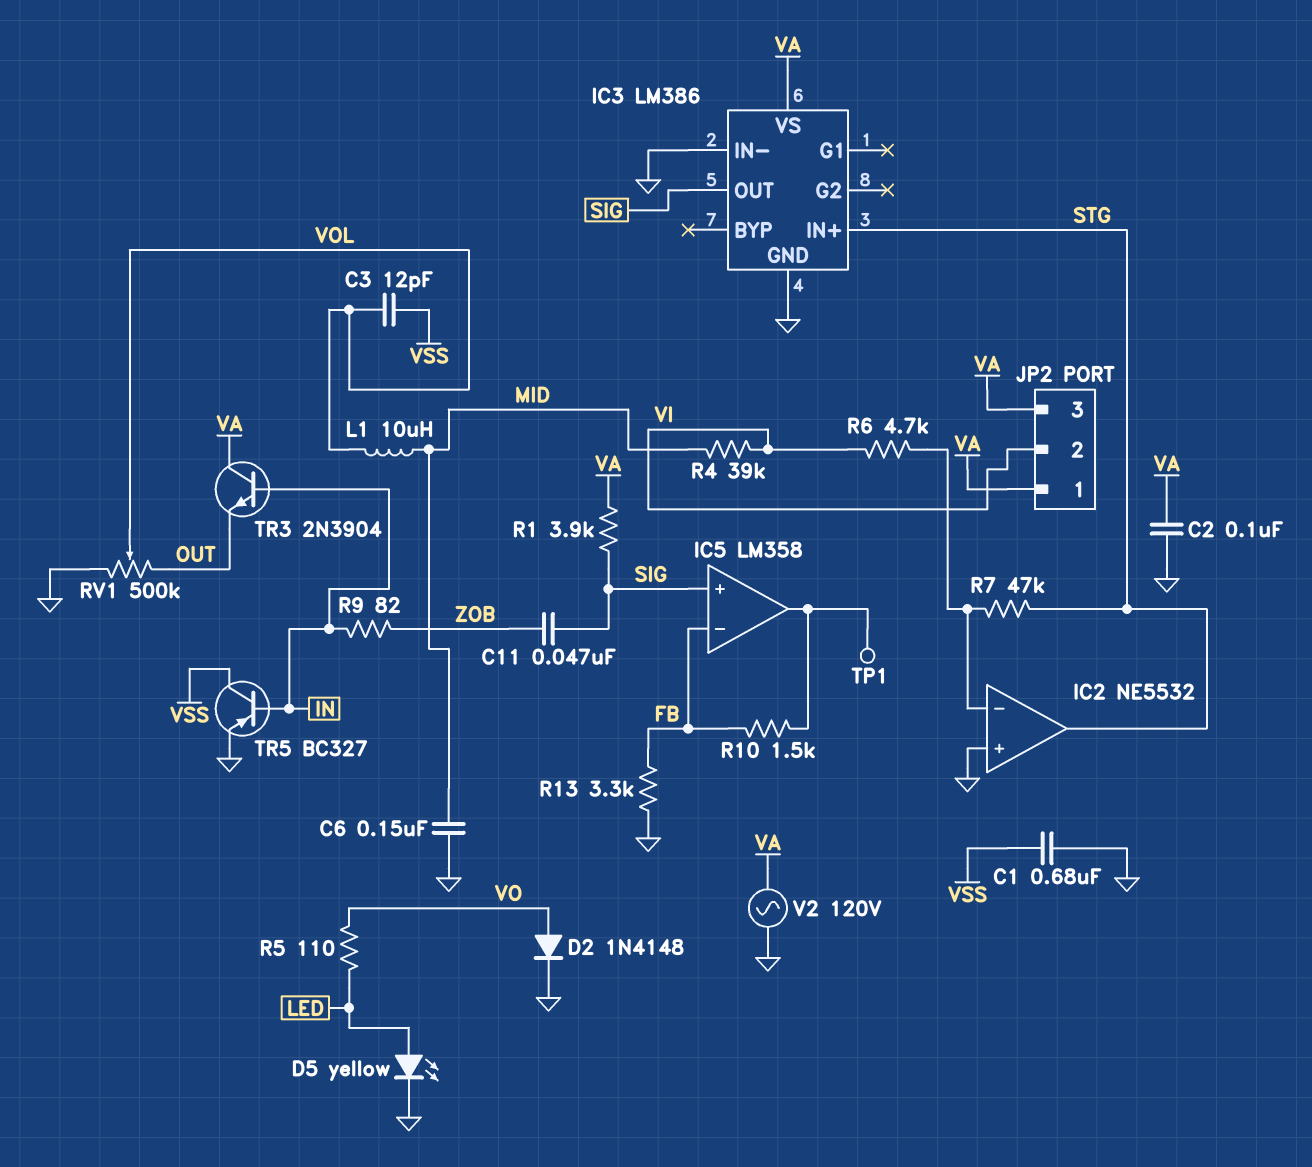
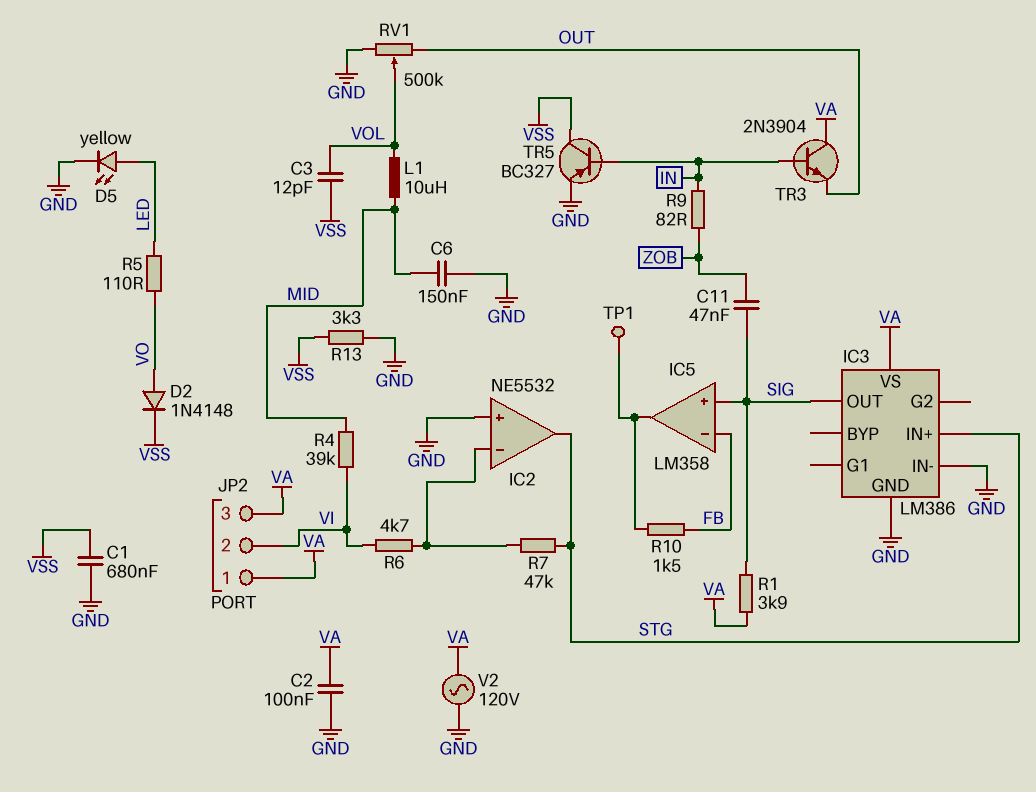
D2: diode 1N4148 (A VO, K GND) -> diode 1N4148 (A VO, K VSS)
R13: 3.3k (FB, GND) -> 3.3k (GND, VSS)

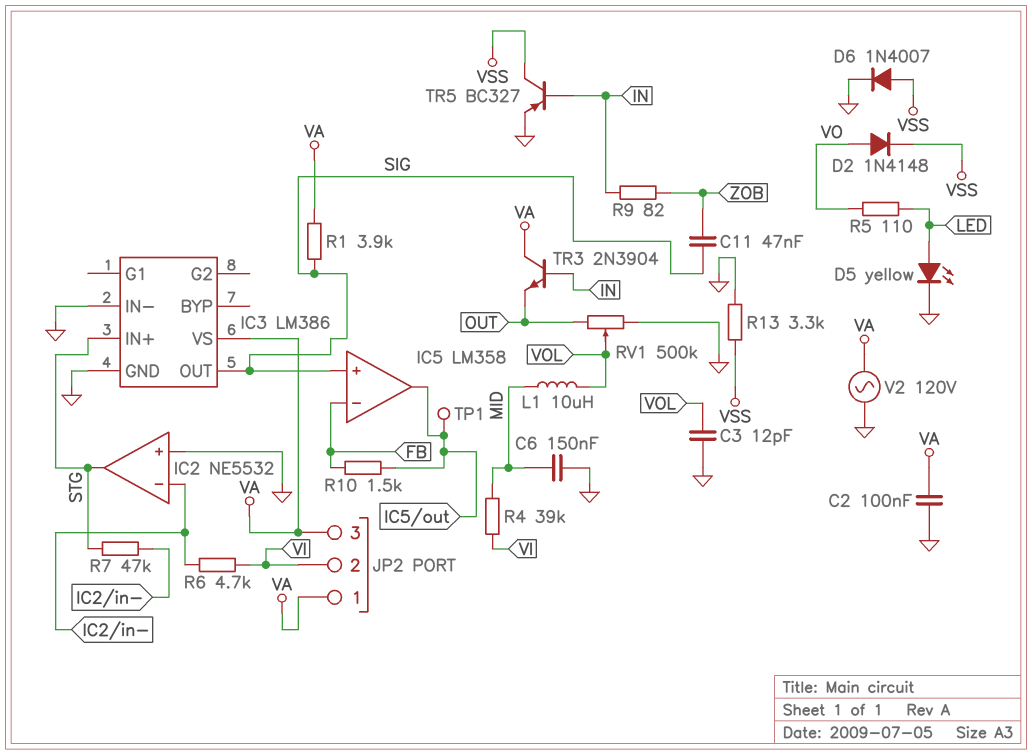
C1: 680nF (GND, VSS) -> none
C3: 12pF (VOL, VSS) -> 12pF (GND, VOL)
D6: none -> diode 1N4007 (A VSS, K GND)

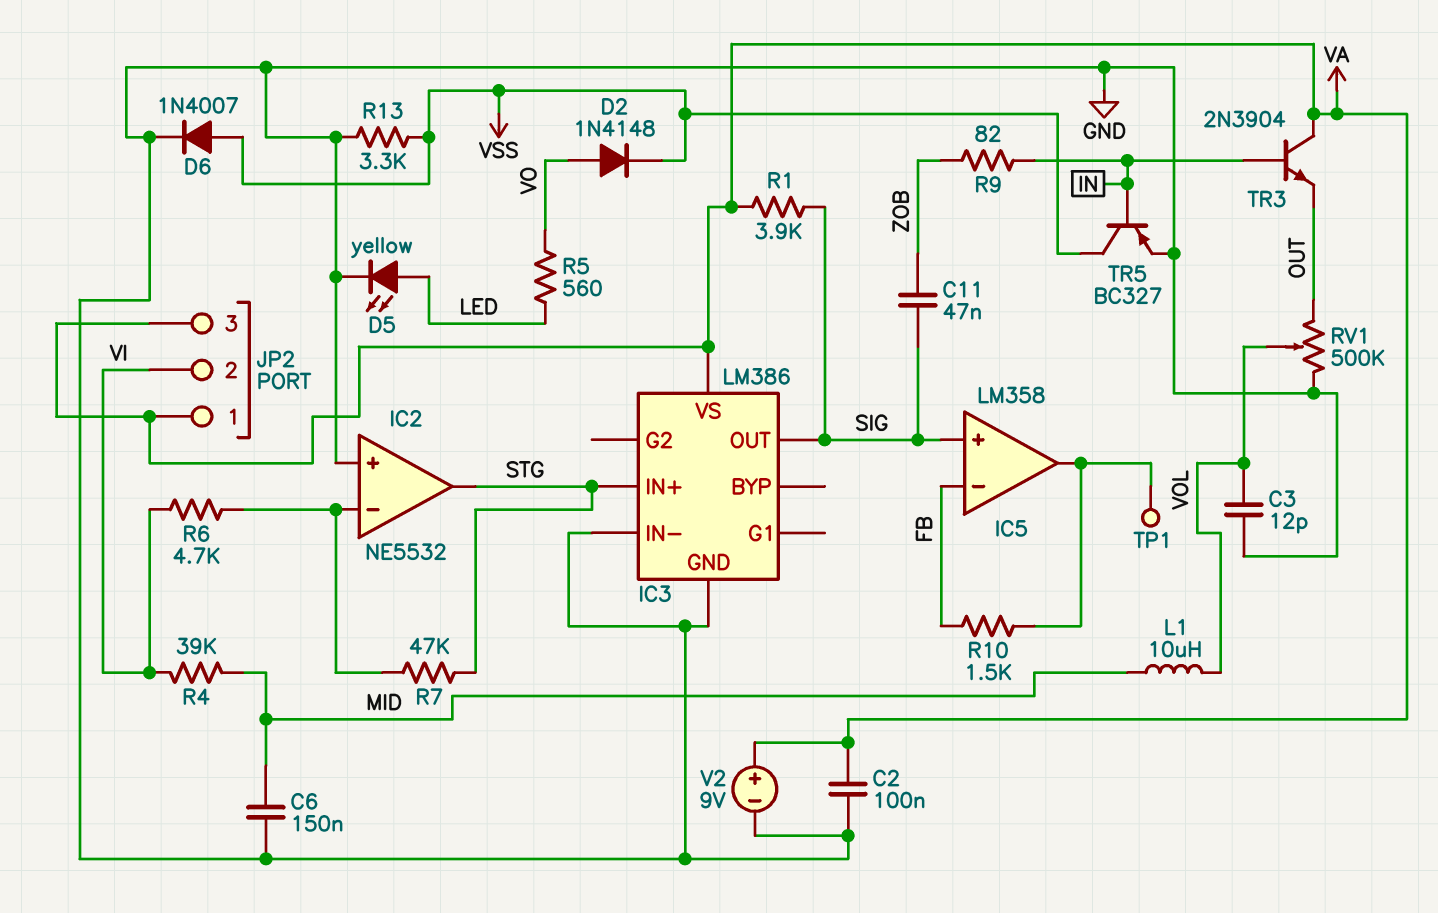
R5: 110 (LED, VO) -> 560 (LED, VO)
V2: AC 120V (GND, VA) -> 9V (plus VA, minus GND)

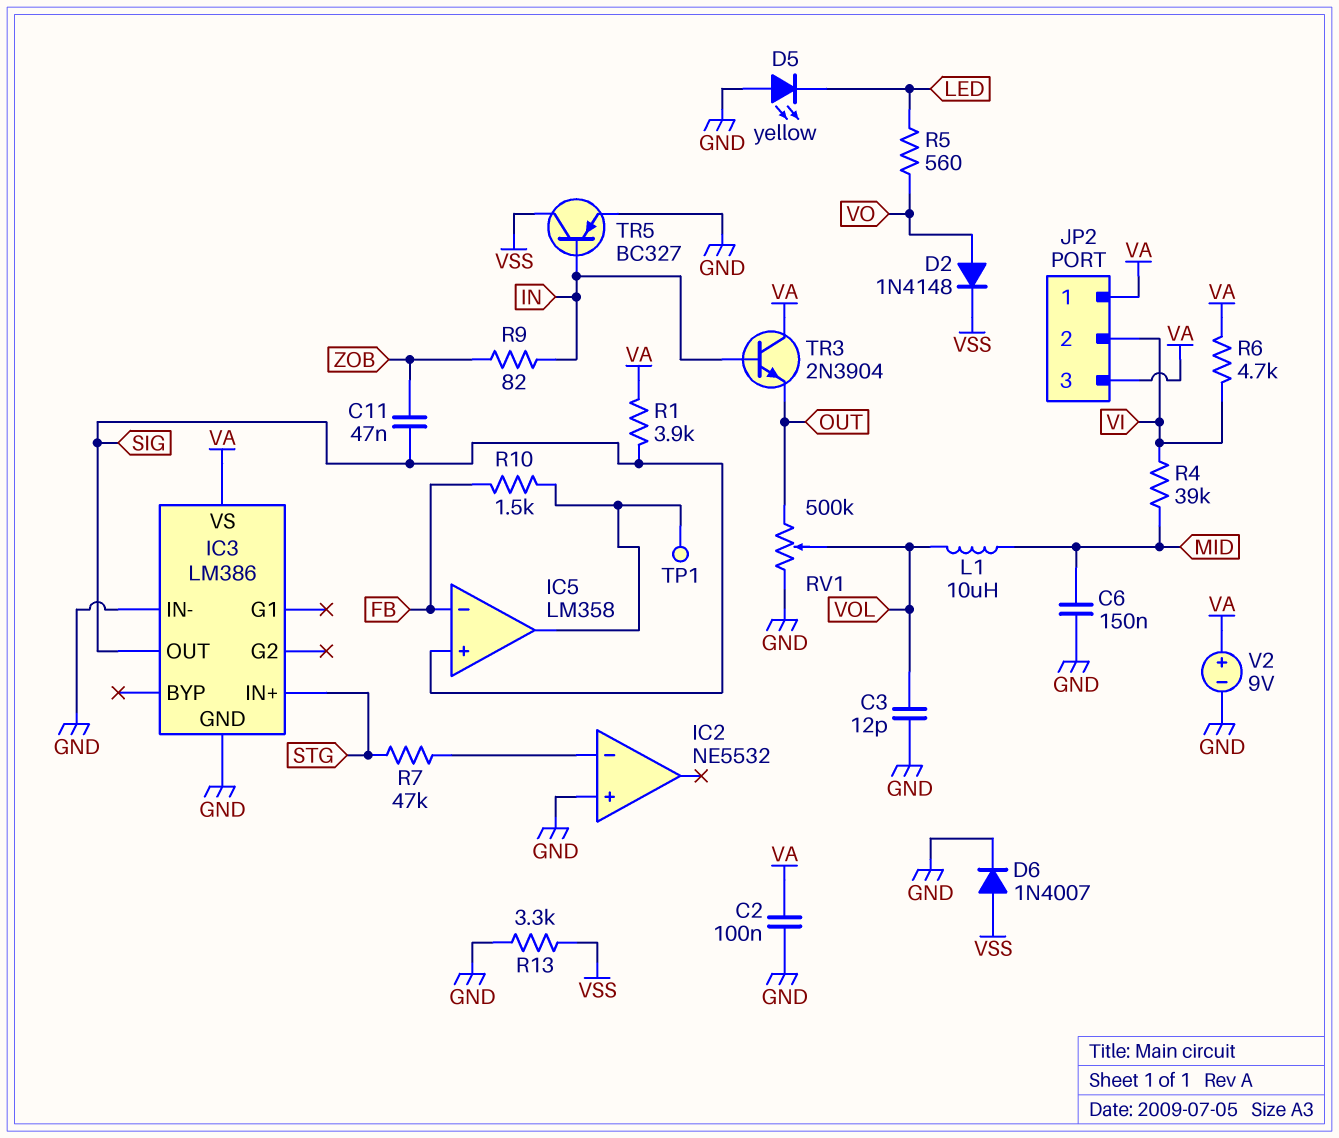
D5: LED yellow (A LED, K GND) -> LED yellow (A GND, K LED)
IC2 pin out: STG -> none
R6: 4.7k (IC2/in-, VI) -> 4.7k (VA, VI)

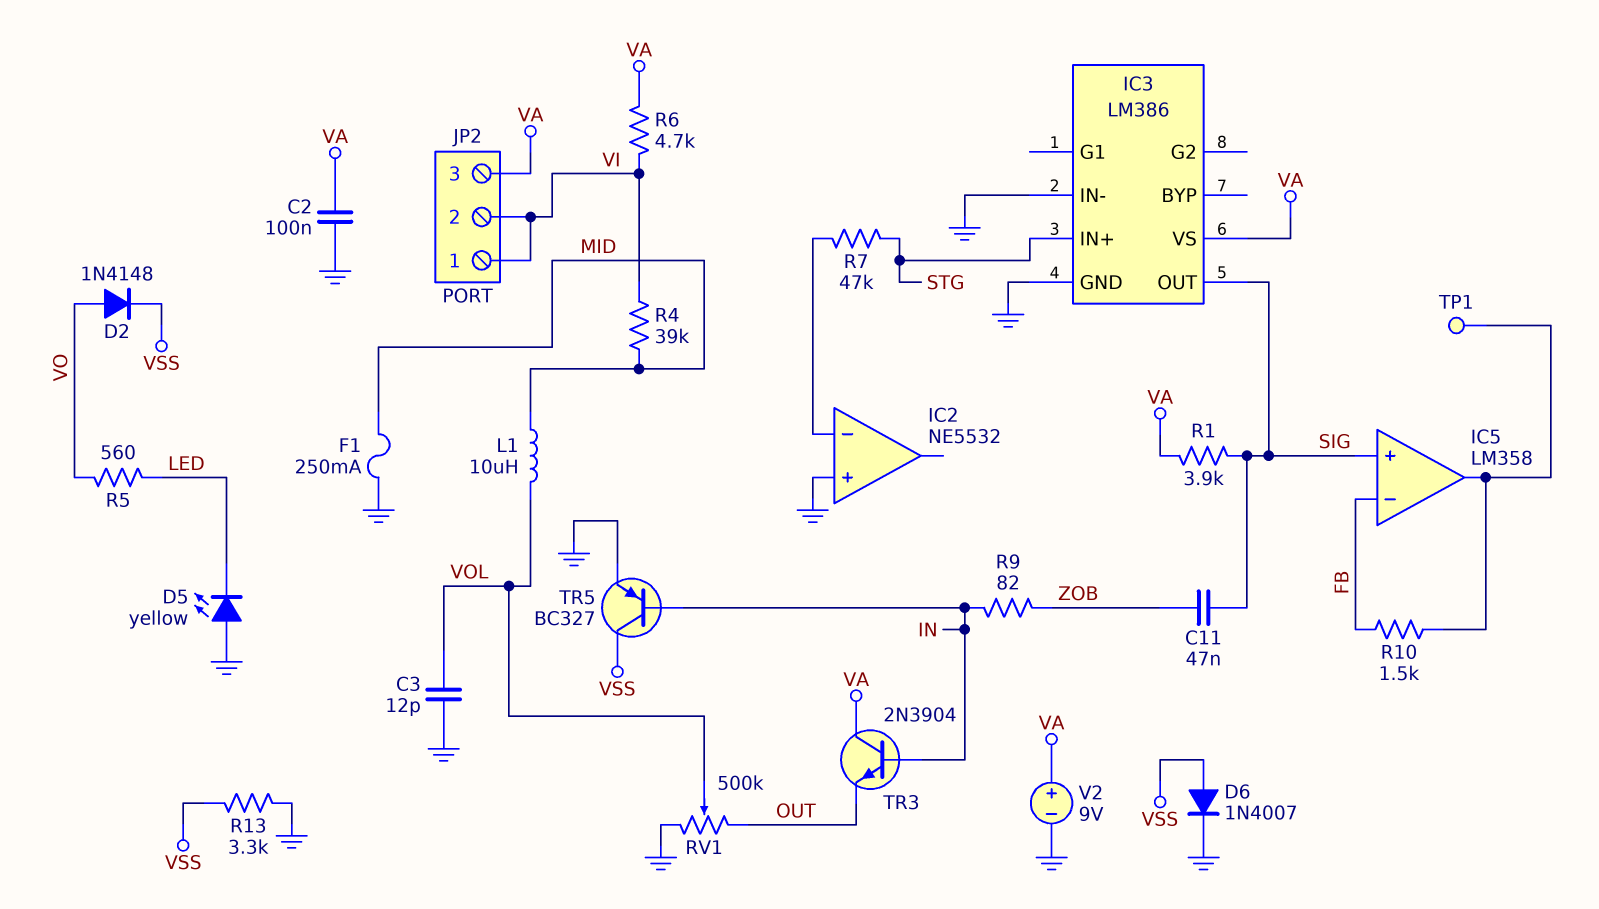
C6: 150nF (GND, MID) -> none
F1: none -> 250mA (GND, MID)
JP2 pin 1: VA -> VI

